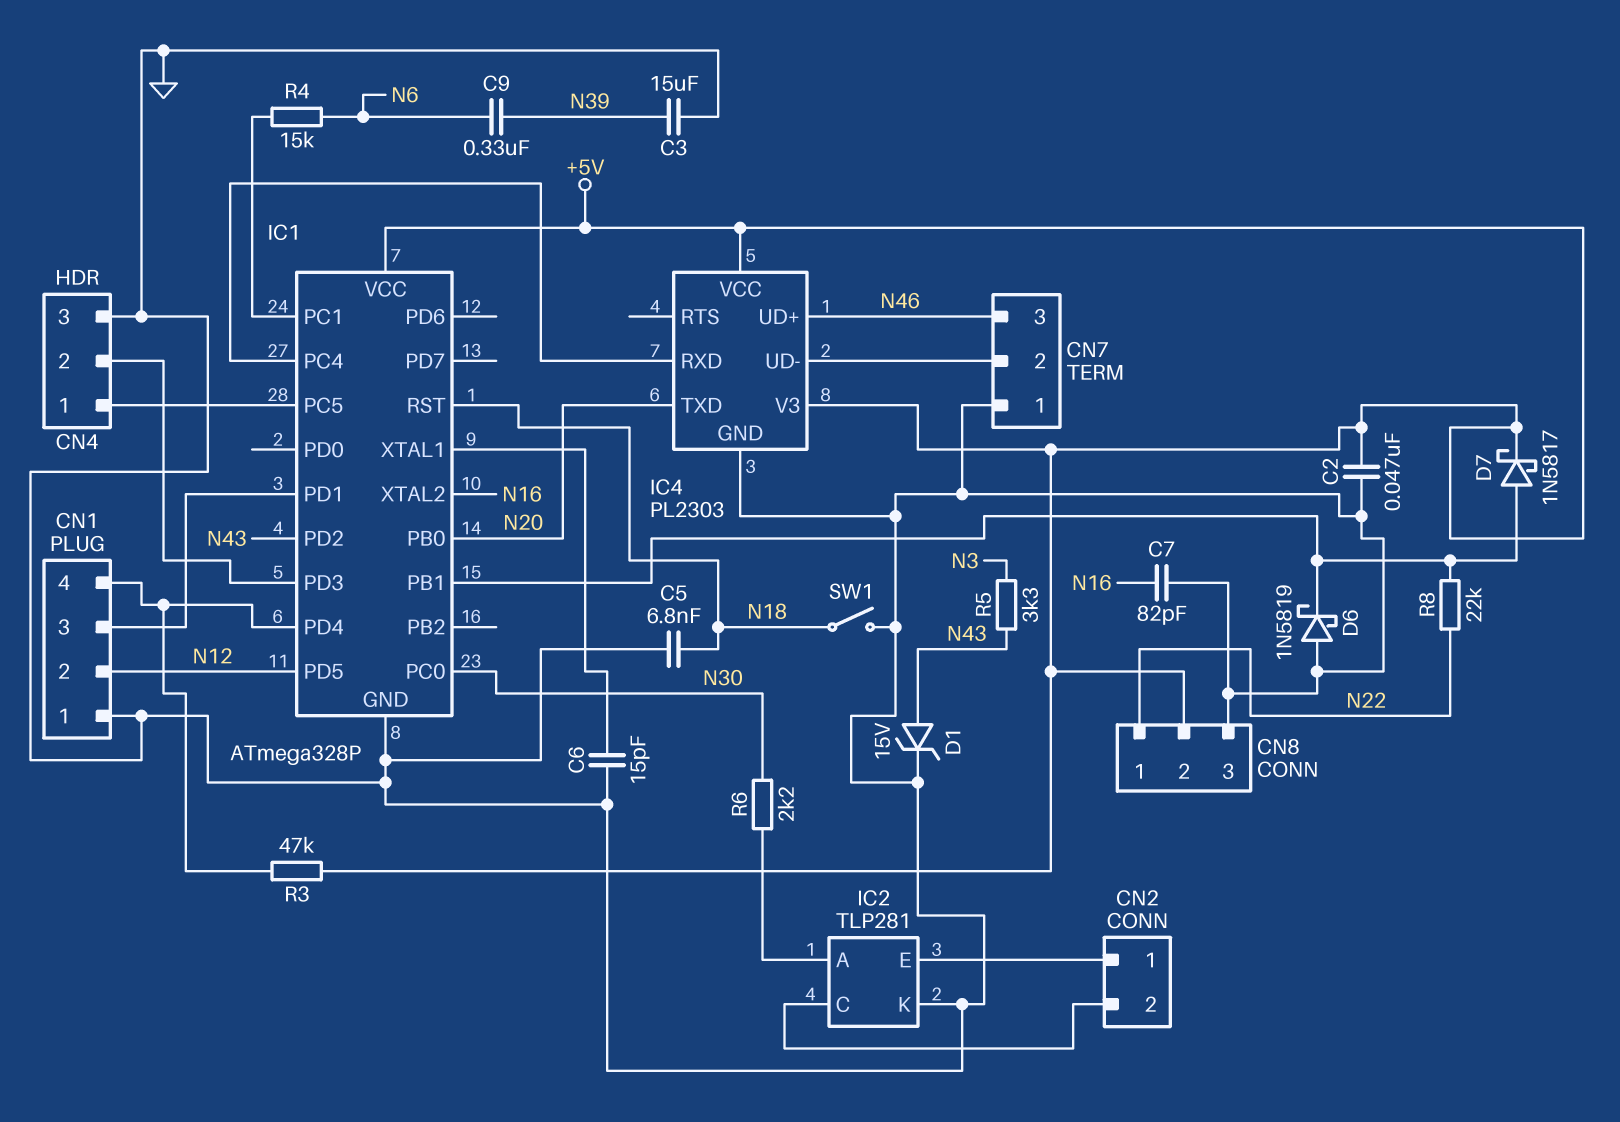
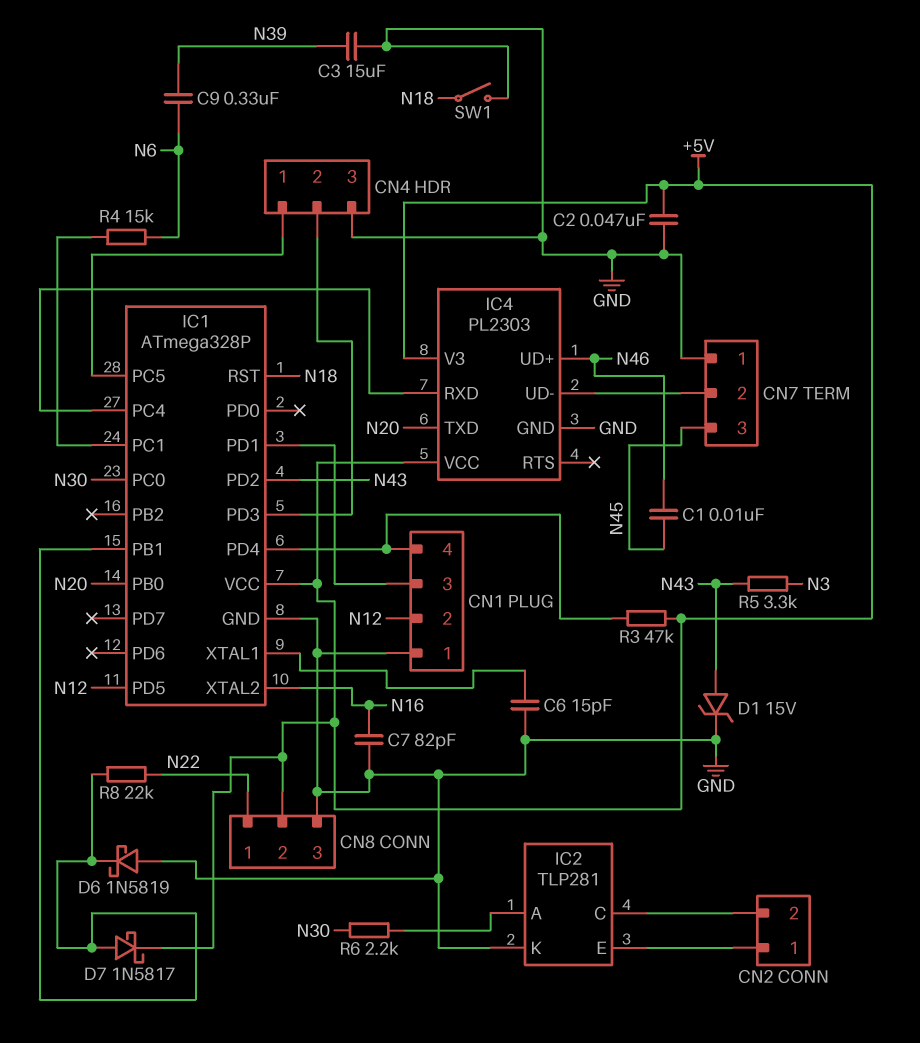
C1: none -> 10nF (N45, N46)
C5: 6.8nF (GND, N18) -> none
CN7 pin 3: N46 -> N45

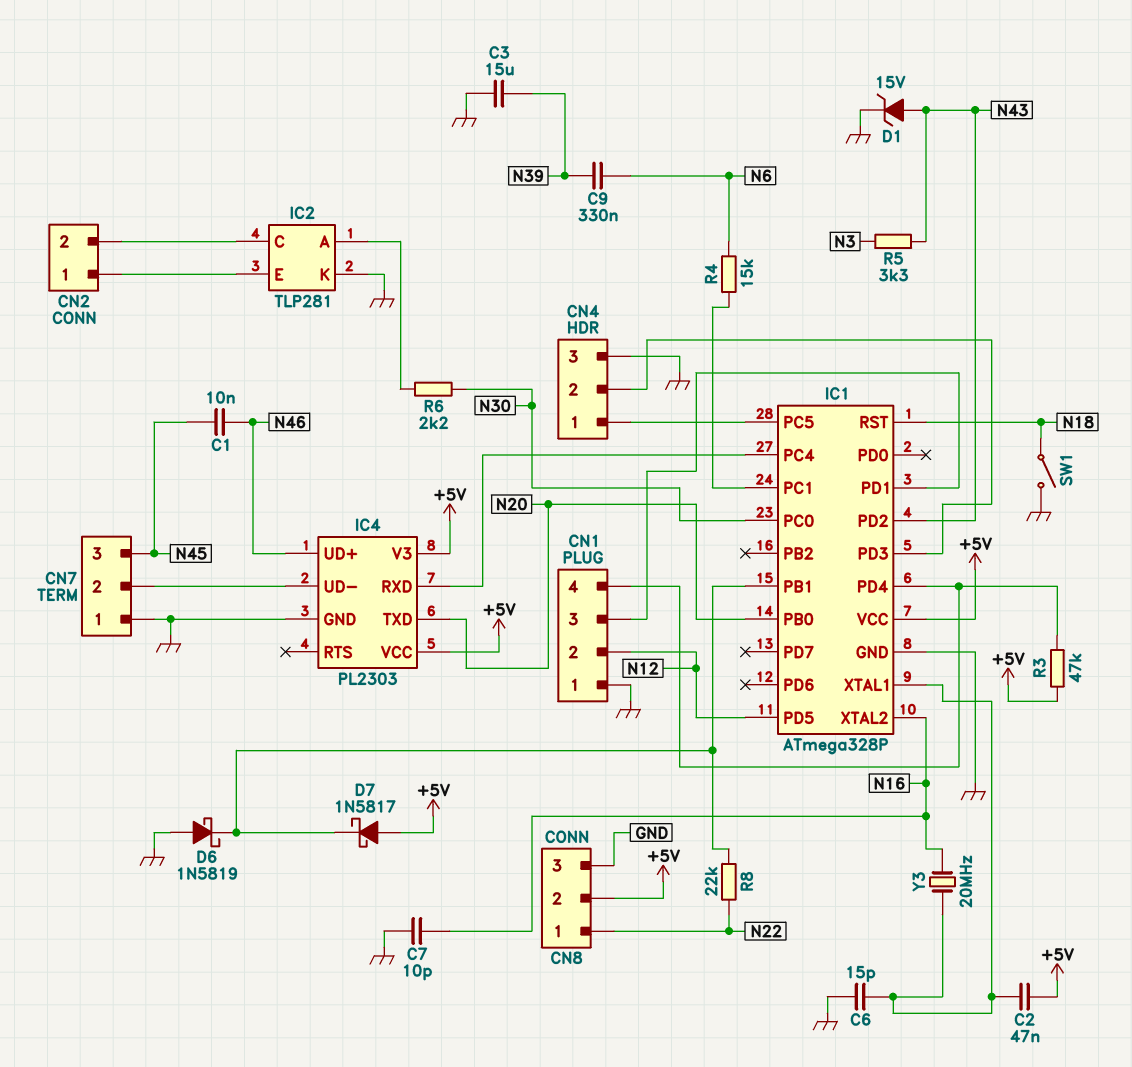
C2: 47nF (+5V, GND) -> 47nF (+5V, IC1/XTAL1)
C7: 82pF (GND, N16) -> 10pF (GND, N16)
D7: schottky 1N5817 (A IC1/PB1, K +5V) -> schottky 1N5817 (A +5V, K IC1/PB1)
Y3: none -> 20MHz (IC1/XTAL1, N16)

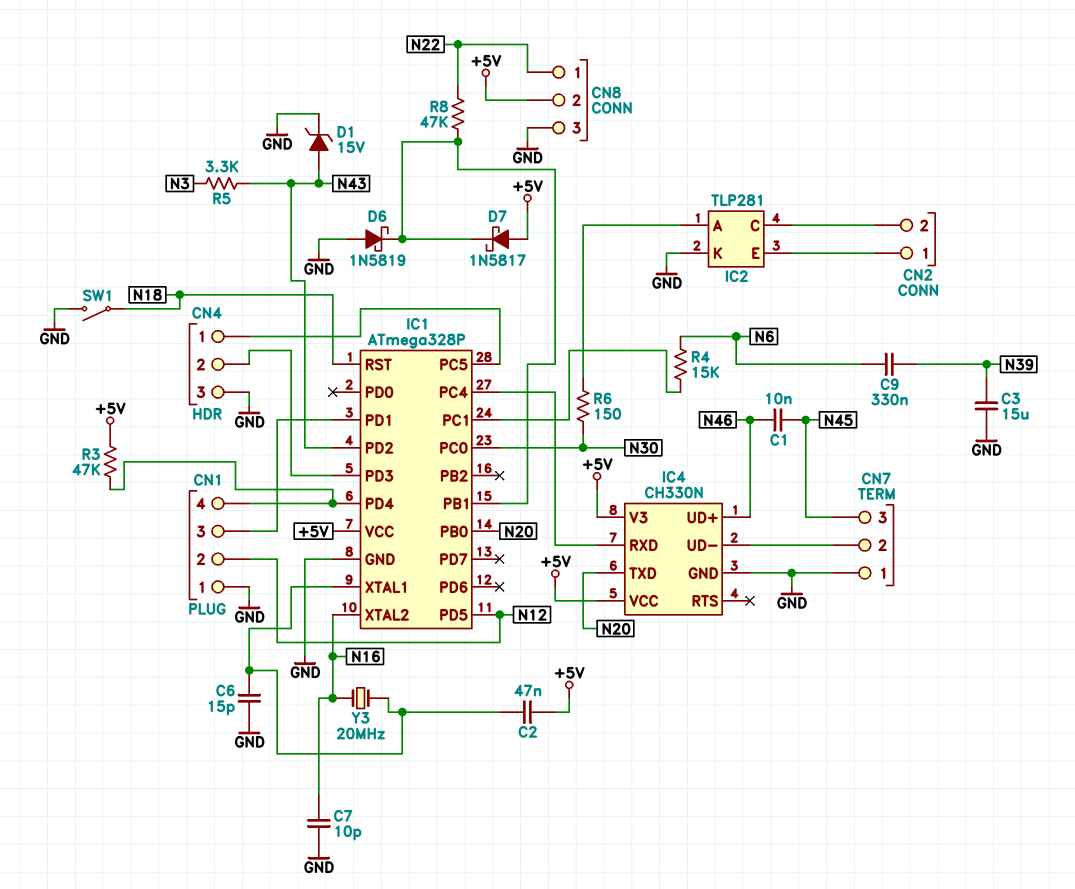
IC4: PL2303 -> CH330N
R6: 2.2k (IC2/A, N30) -> 150 (IC2/A, N30)
R8: 22k (IC1/PB1, N22) -> 47k (IC1/PB1, N22)

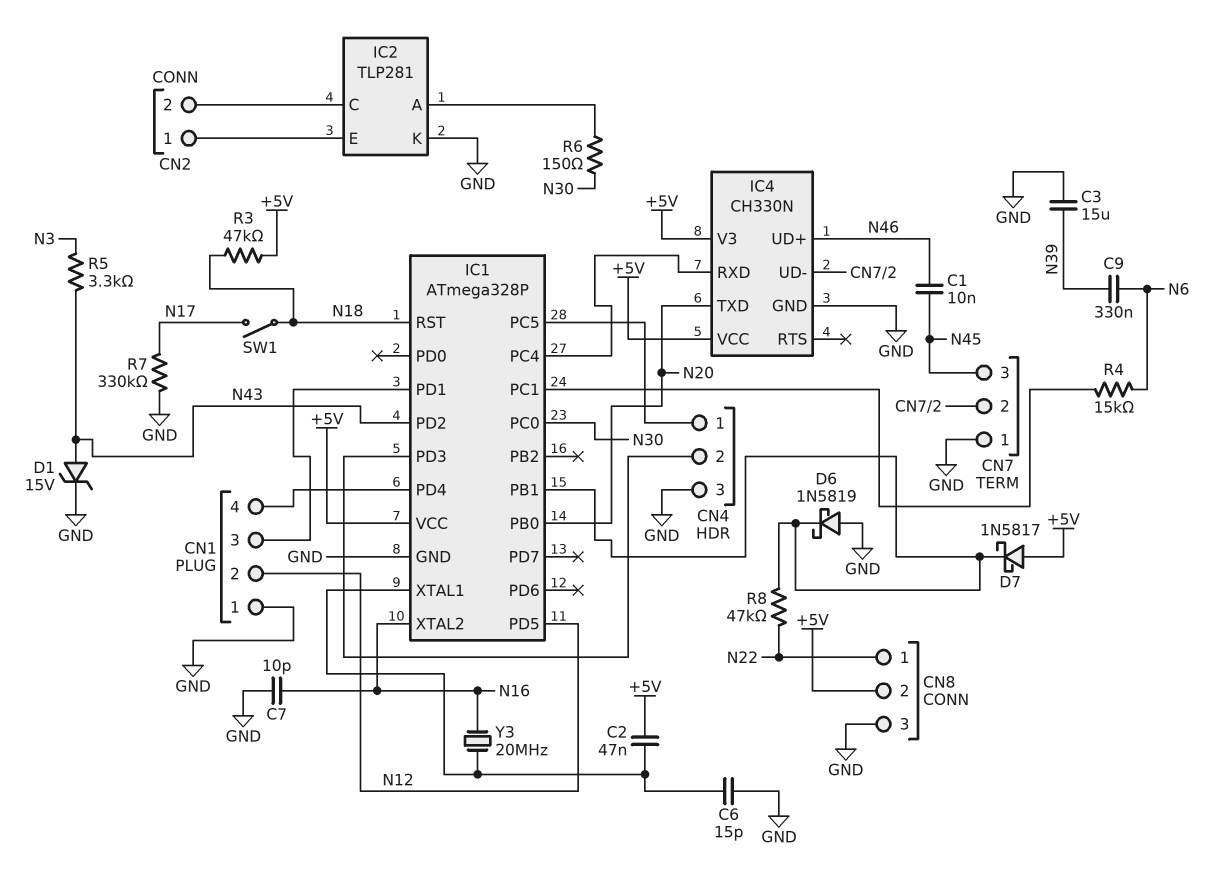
R3: 47k (+5V, CN1/4) -> 47k (+5V, N18)
R7: none -> 330k (GND, N17)
SW1: switch (GND, N18) -> switch (N17, N18)

